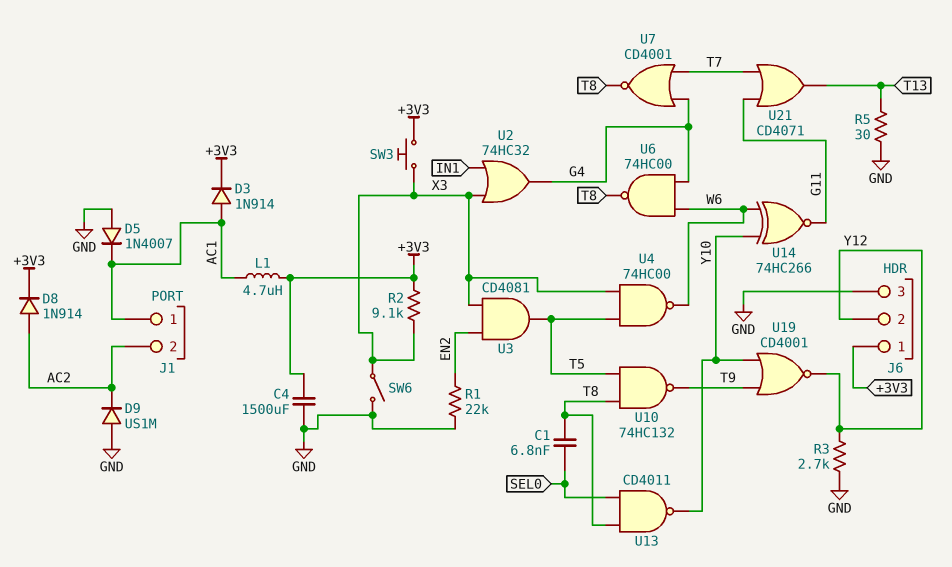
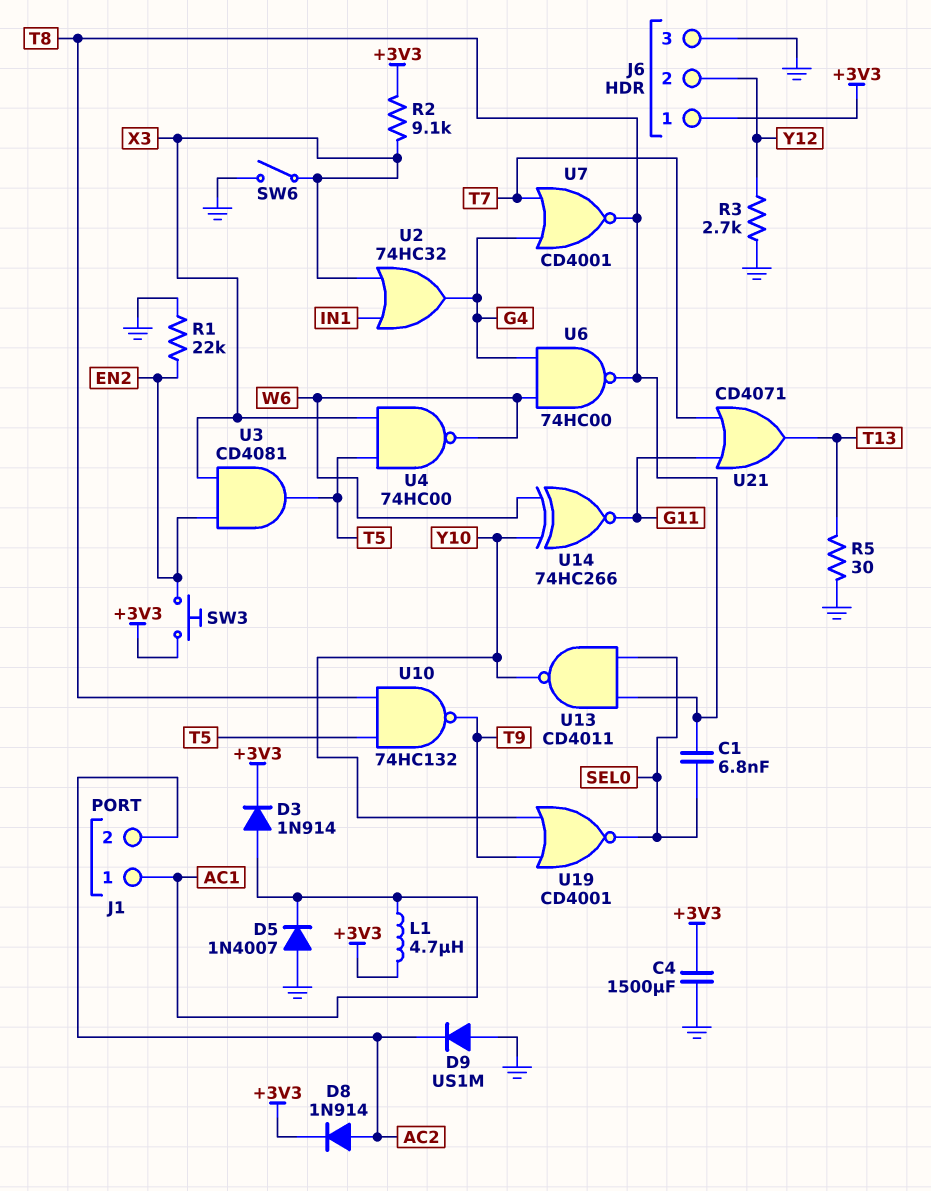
SW3: button (+3V3, X3) -> button (+3V3, EN2)
U19: NOR CD4001 (in T9, in Y10, out Y12) -> NOR CD4001 (in T9, in Y10, out SEL0)

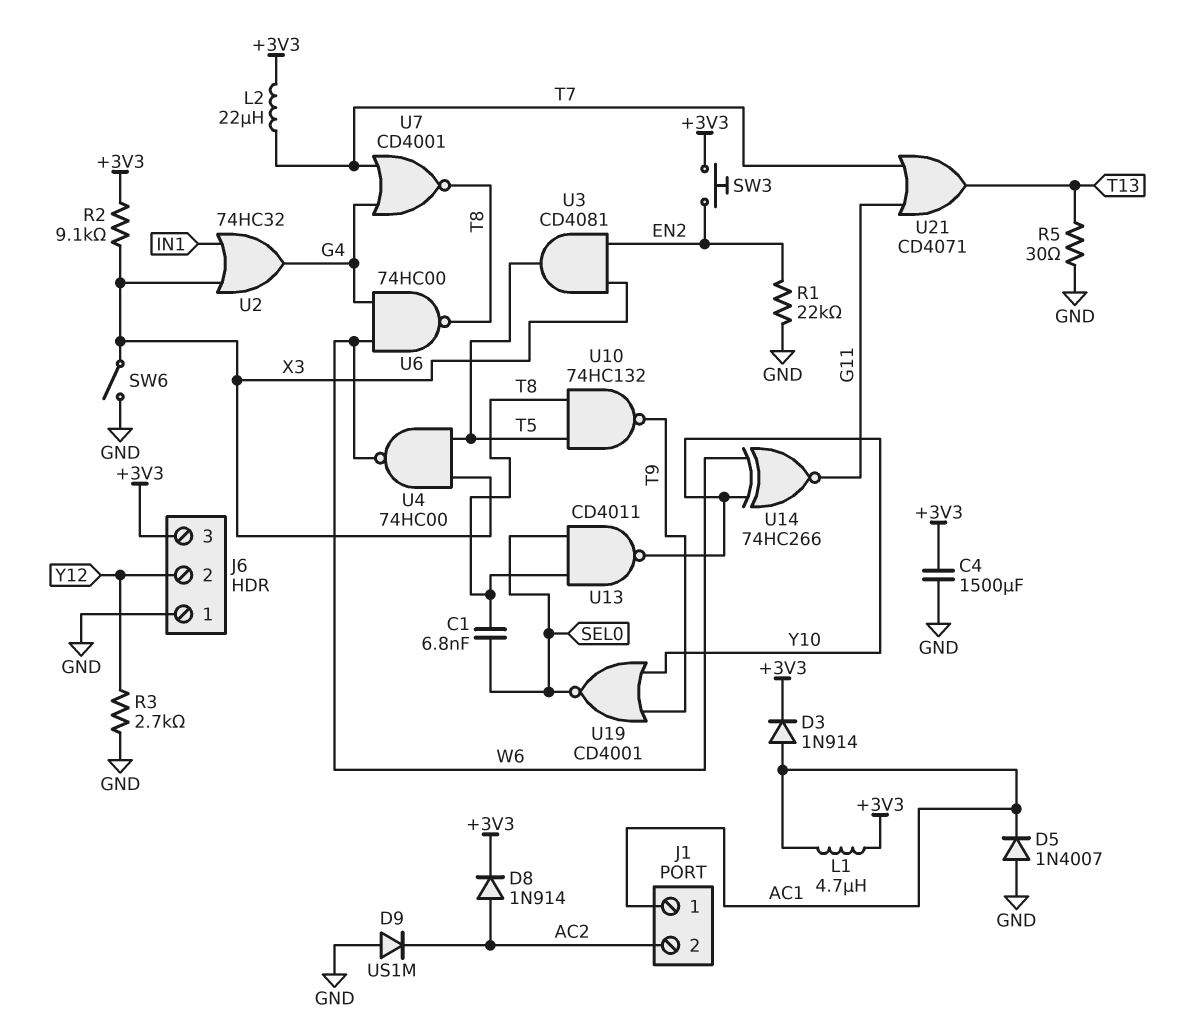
J6 pin 1: +3V3 -> GND
J6 pin 3: GND -> +3V3
L2: none -> 22uH (+3V3, T7)

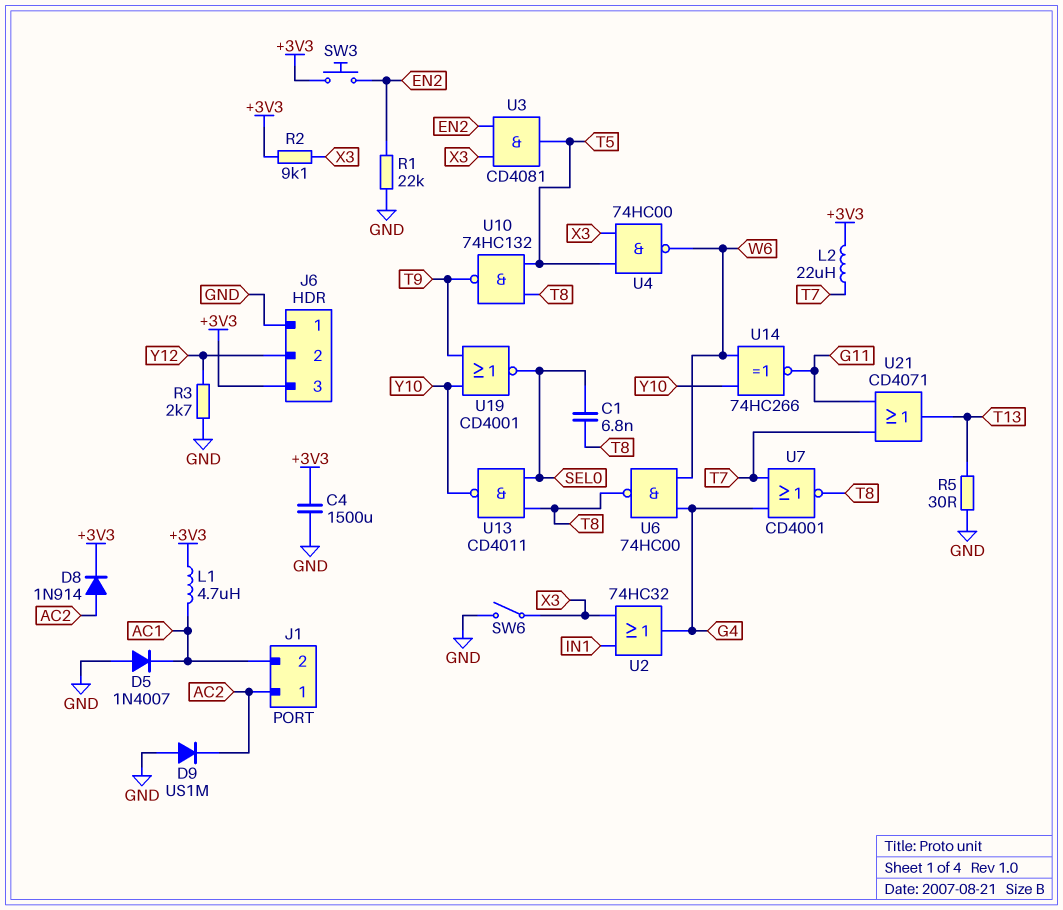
D3: diode 1N914 (A AC1, K +3V3) -> none
J1 pin 1: AC1 -> AC2
J1 pin 2: AC2 -> AC1

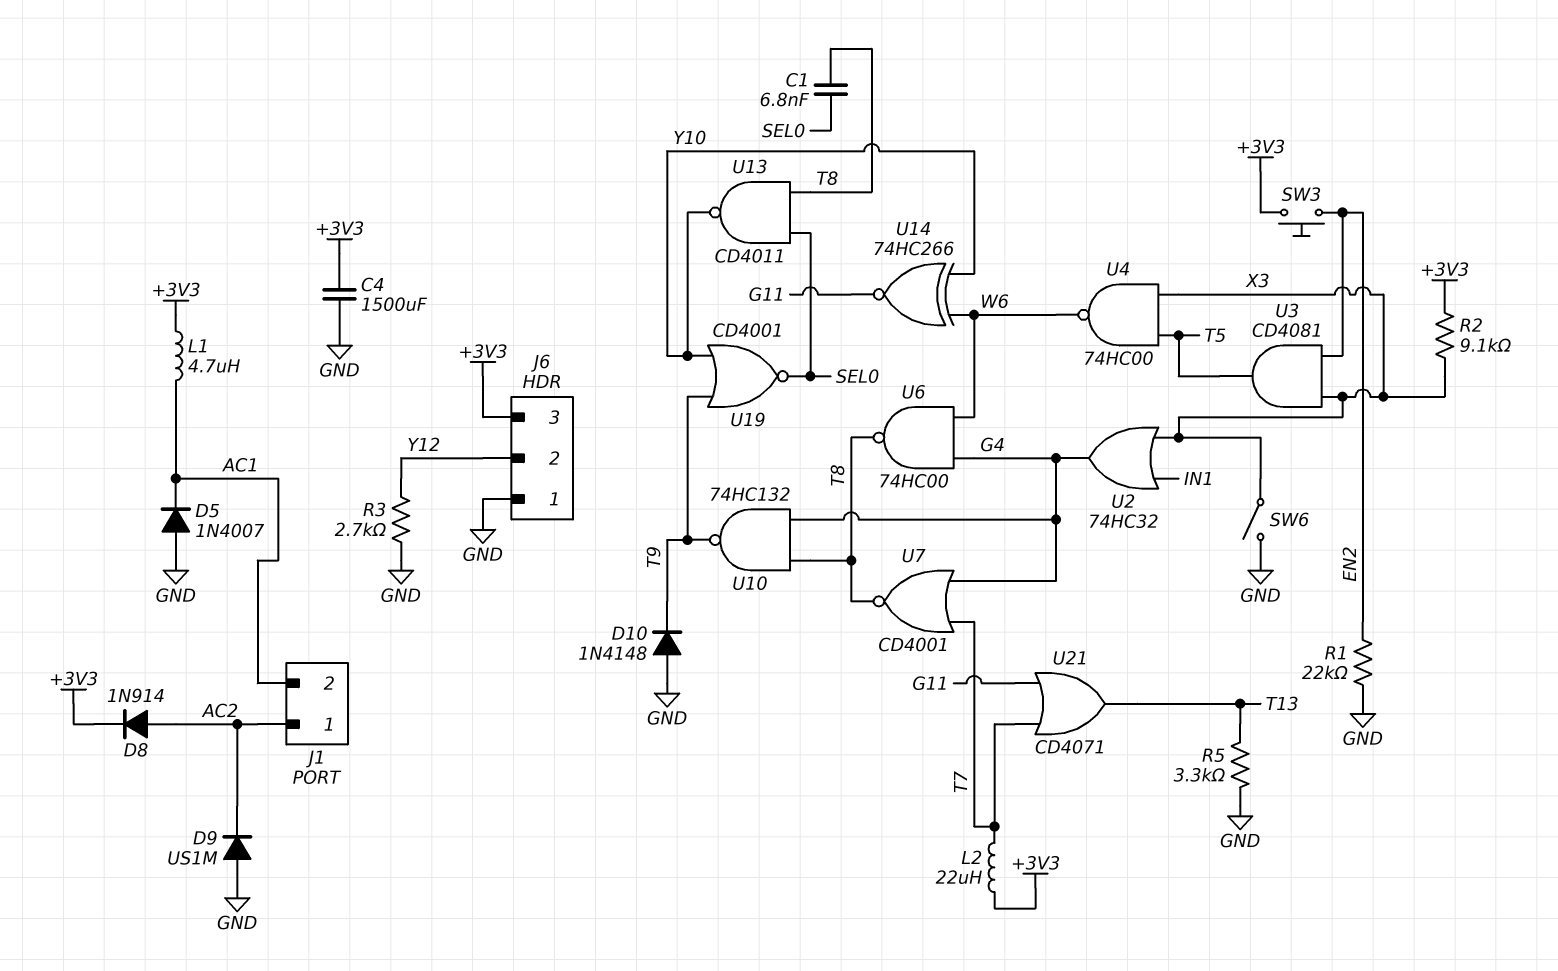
D10: none -> diode 1N4148 (A GND, K T9)
R5: 30 (GND, T13) -> 3.3k (GND, T13)
U10: NAND 74HC132 (in T5, in T8, out T9) -> NAND 74HC132 (in G4, in T8, out T9)

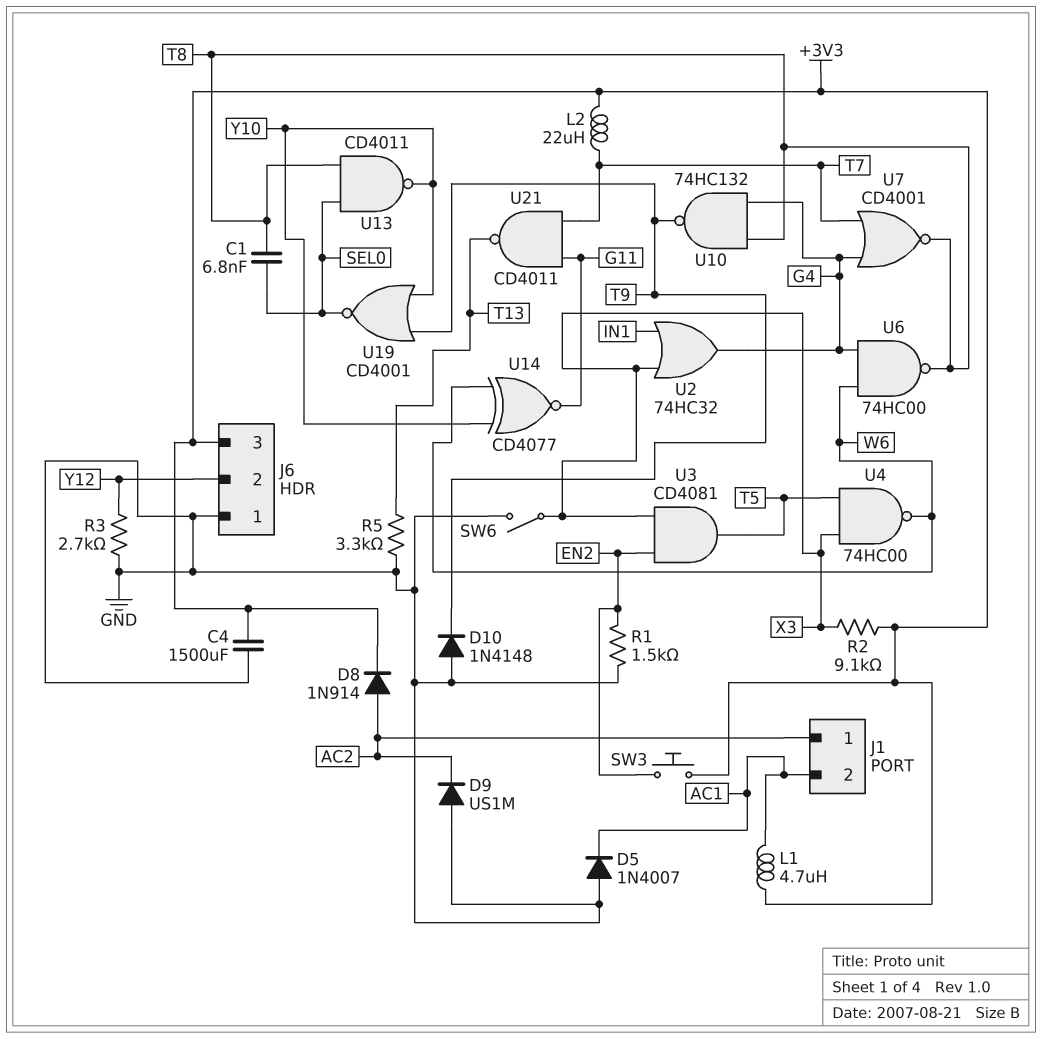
R1: 22k (EN2, GND) -> 1.5k (EN2, GND)
U14: XNOR 74HC266 (in W6, in Y10, out G11) -> XNOR CD4077 (in W6, in Y10, out G11)
U21: OR CD4071 (in G11, in T7, out T13) -> NAND CD4011 (in G11, in T7, out T13)

